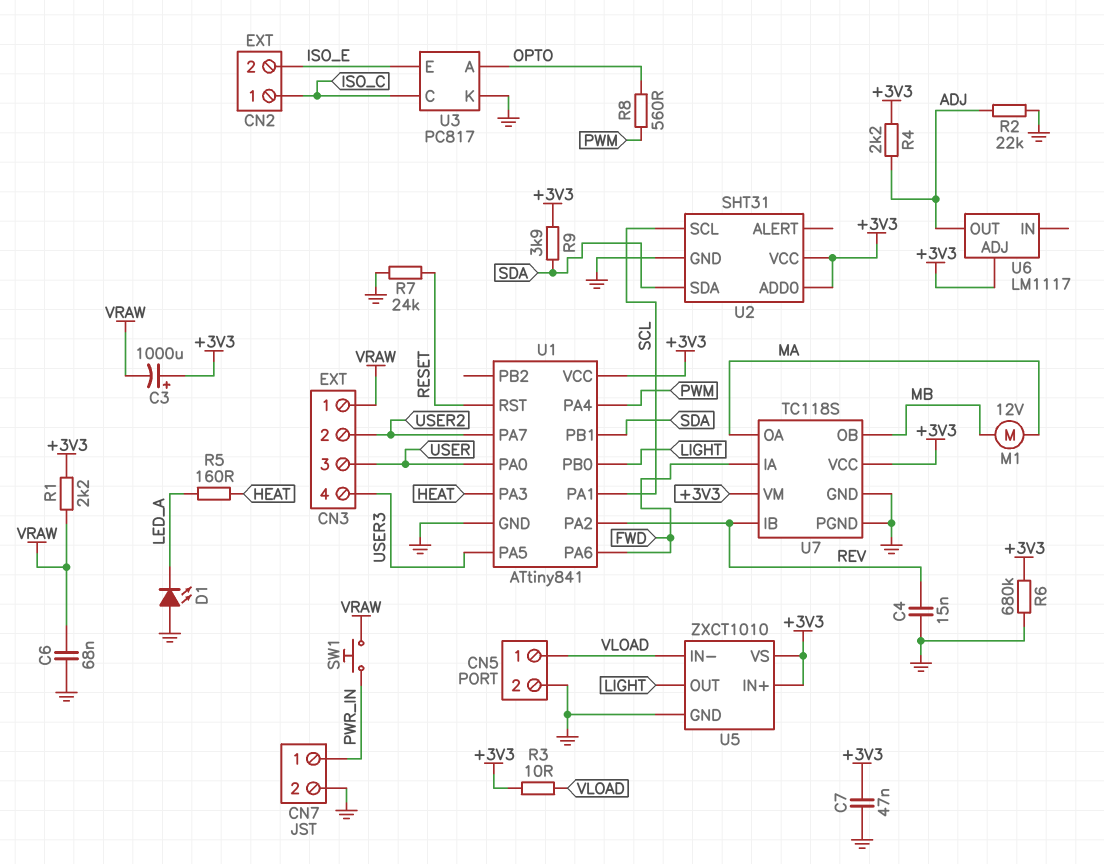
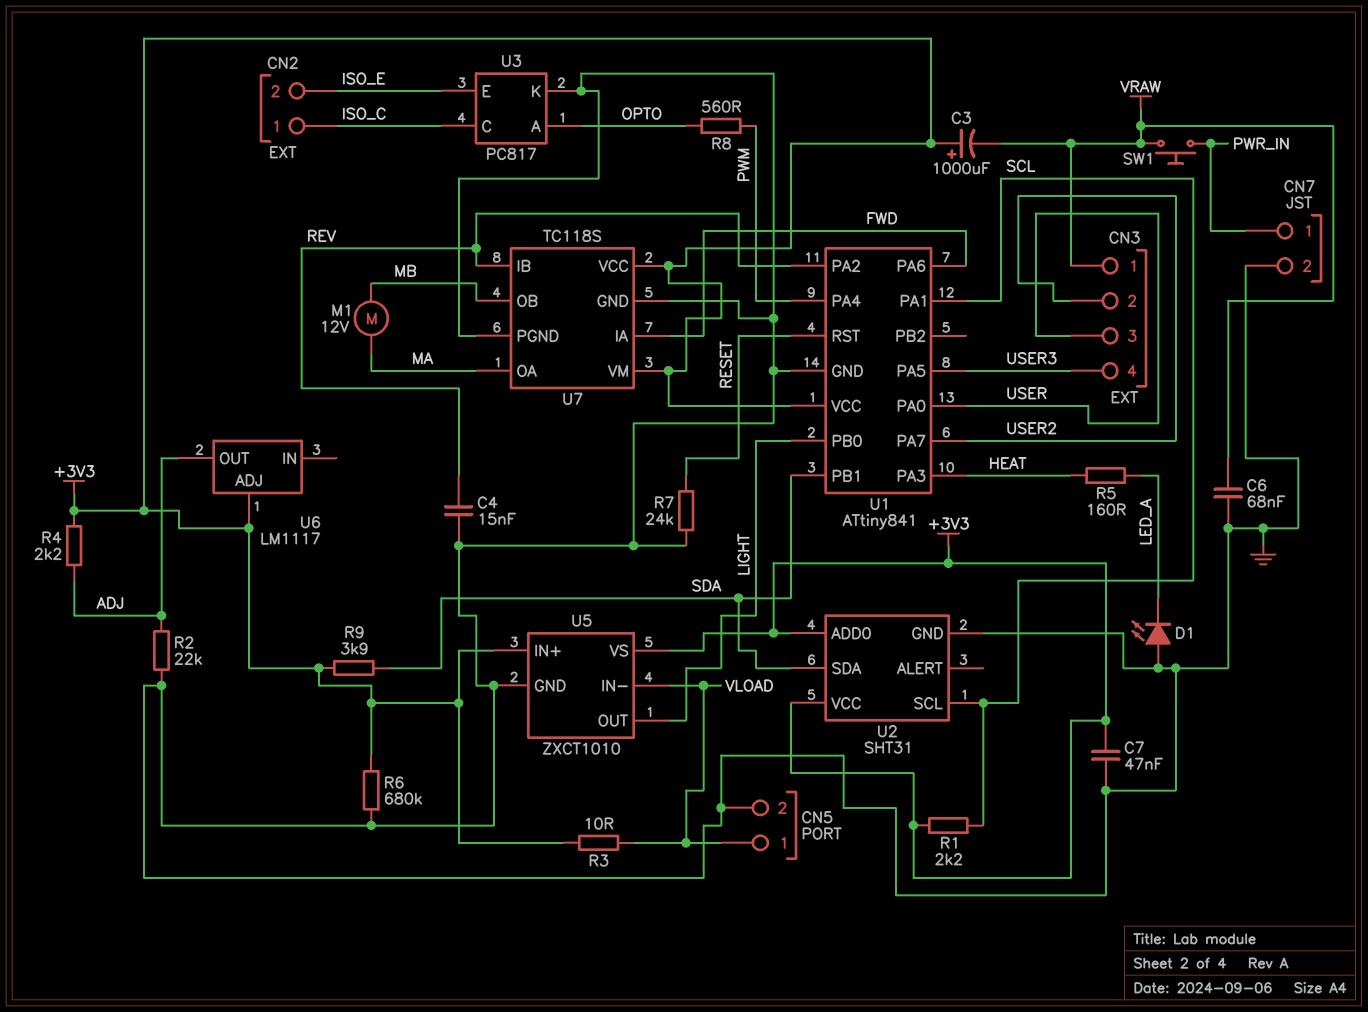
R1: 2.2k (+3V3, VRAW) -> 2.2k (+3V3, SCL)

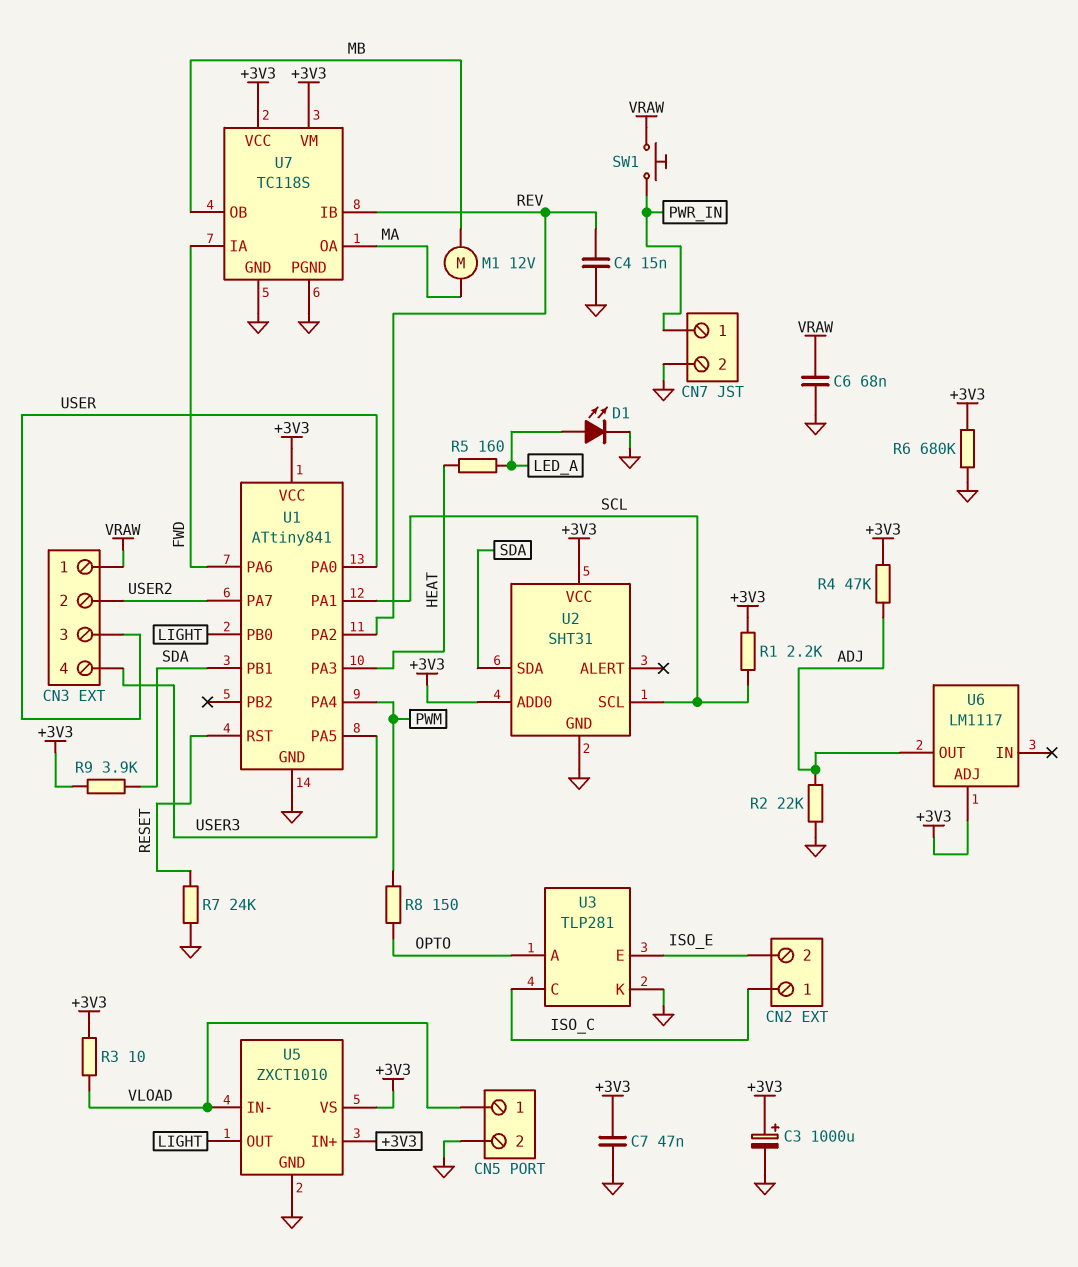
C3: 1000uF (plus +3V3, minus VRAW) -> 1000uF (plus +3V3, minus GND)
D1: LED (A GND, K LED_A) -> LED (A LED_A, K GND)
R4: 2.2k (+3V3, ADJ) -> 47k (+3V3, ADJ)
R8: 560 (OPTO, PWM) -> 150 (OPTO, PWM)
U3: PC817 -> TLP281

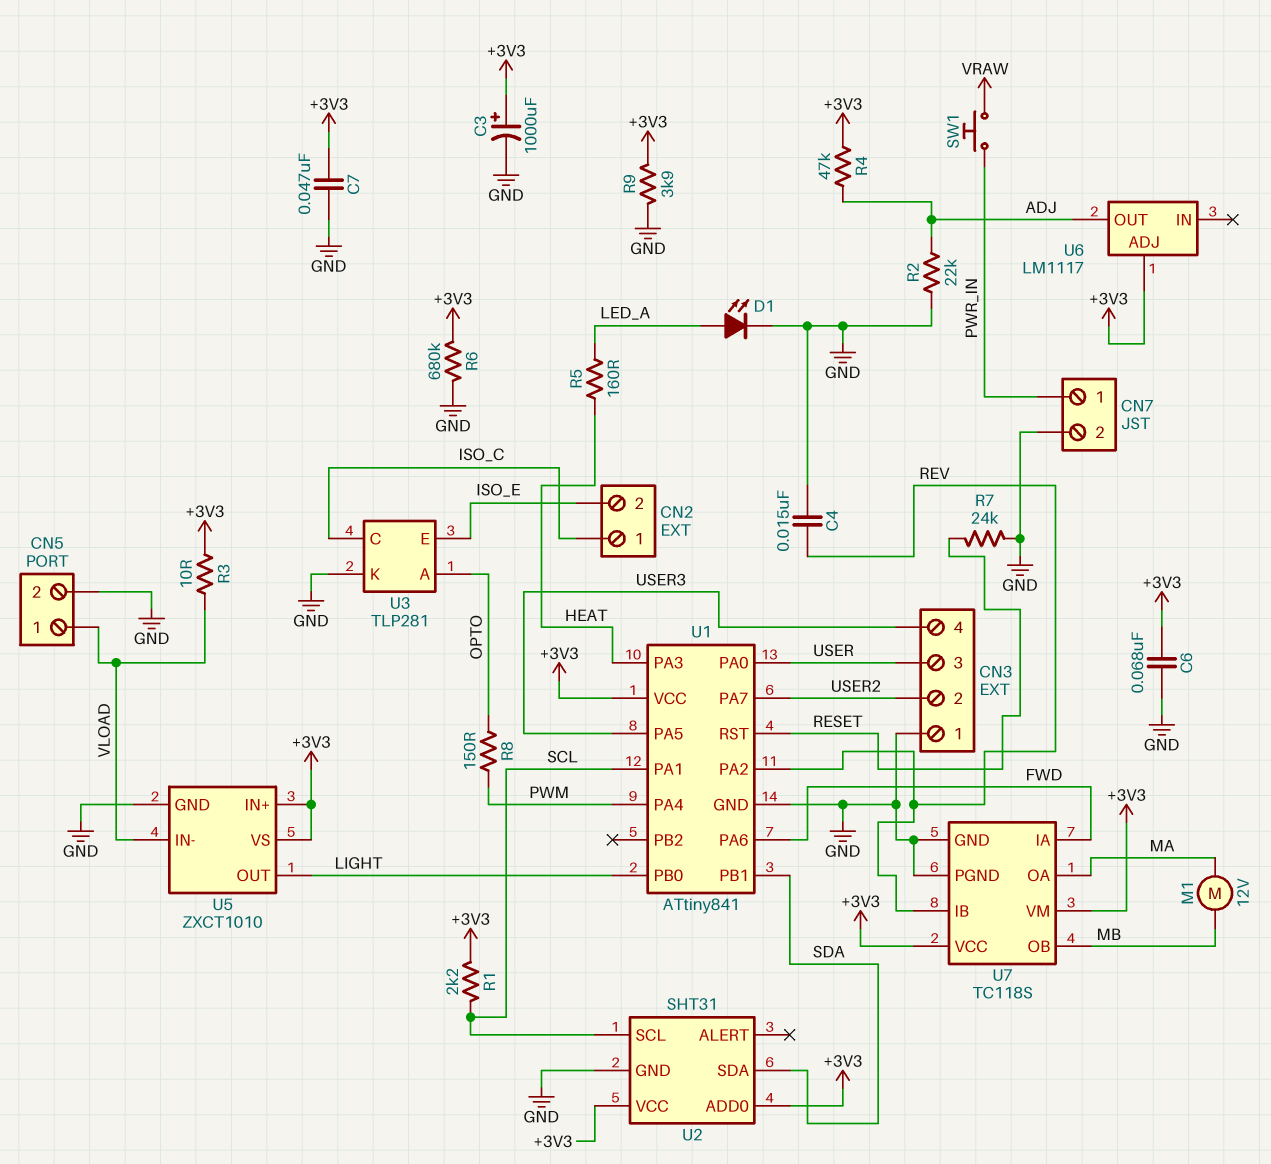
C6: 68nF (GND, VRAW) -> 68nF (+3V3, GND)
CN3 pin 1: VRAW -> GND
R9: 3.9k (+3V3, SDA) -> 3.9k (+3V3, GND)

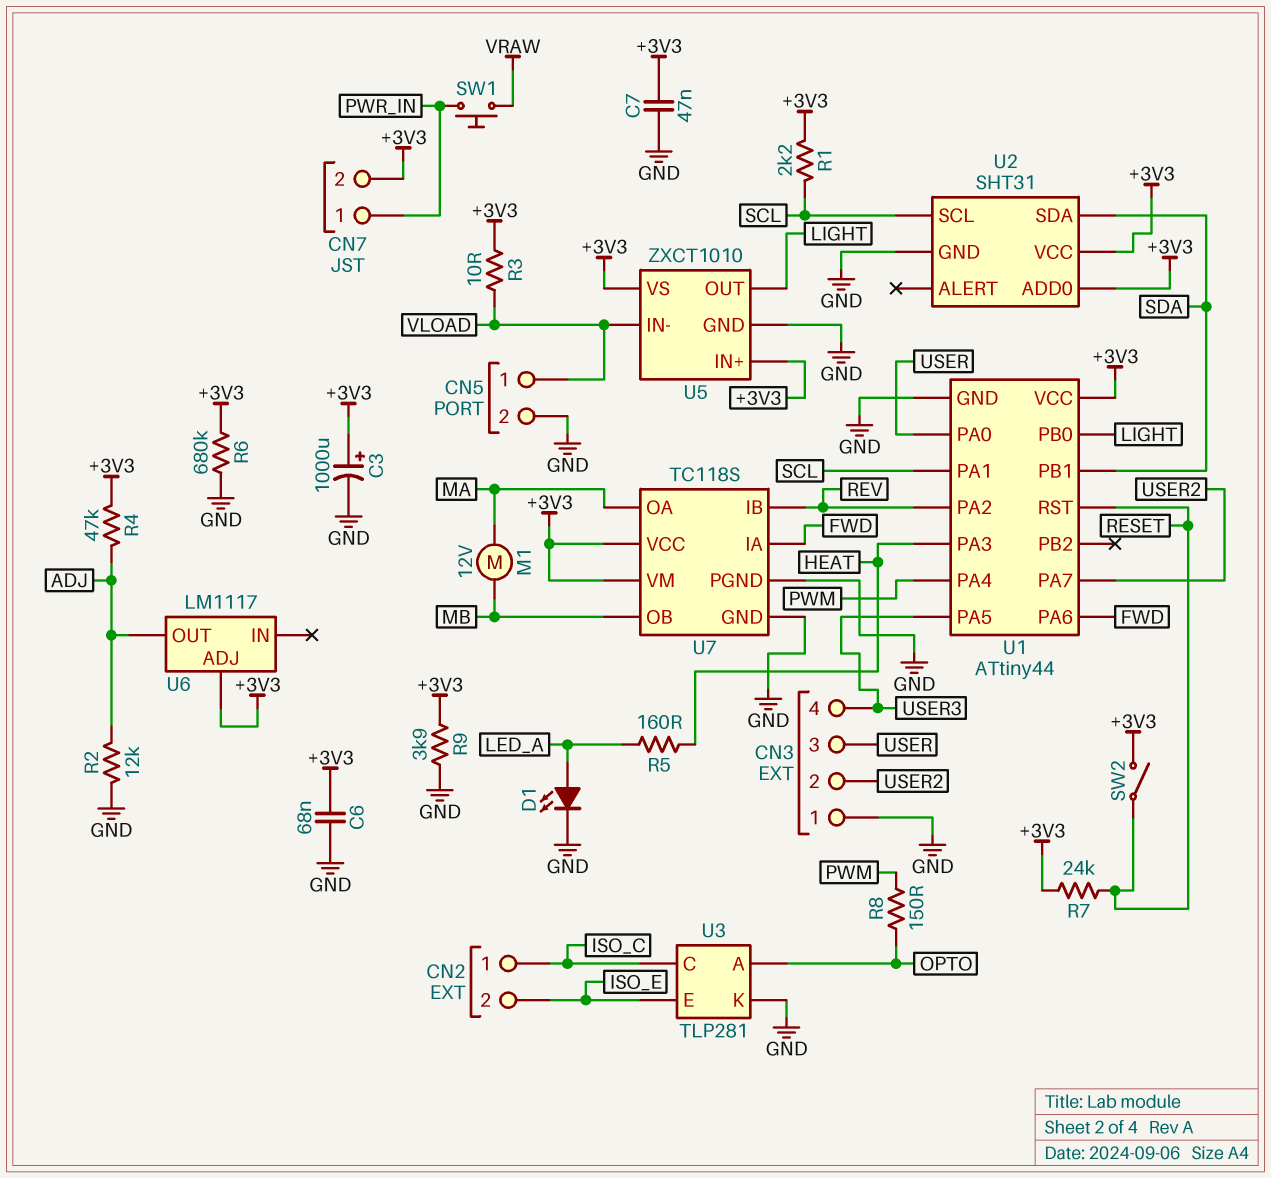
C4: 15nF (GND, REV) -> none
CN7 pin 2: GND -> +3V3
R2: 22k (ADJ, GND) -> 12k (ADJ, GND)
R7: 24k (GND, RESET) -> 24k (+3V3, RESET)
SW2: none -> switch (+3V3, RESET)
U1: ATtiny841 -> ATtiny44

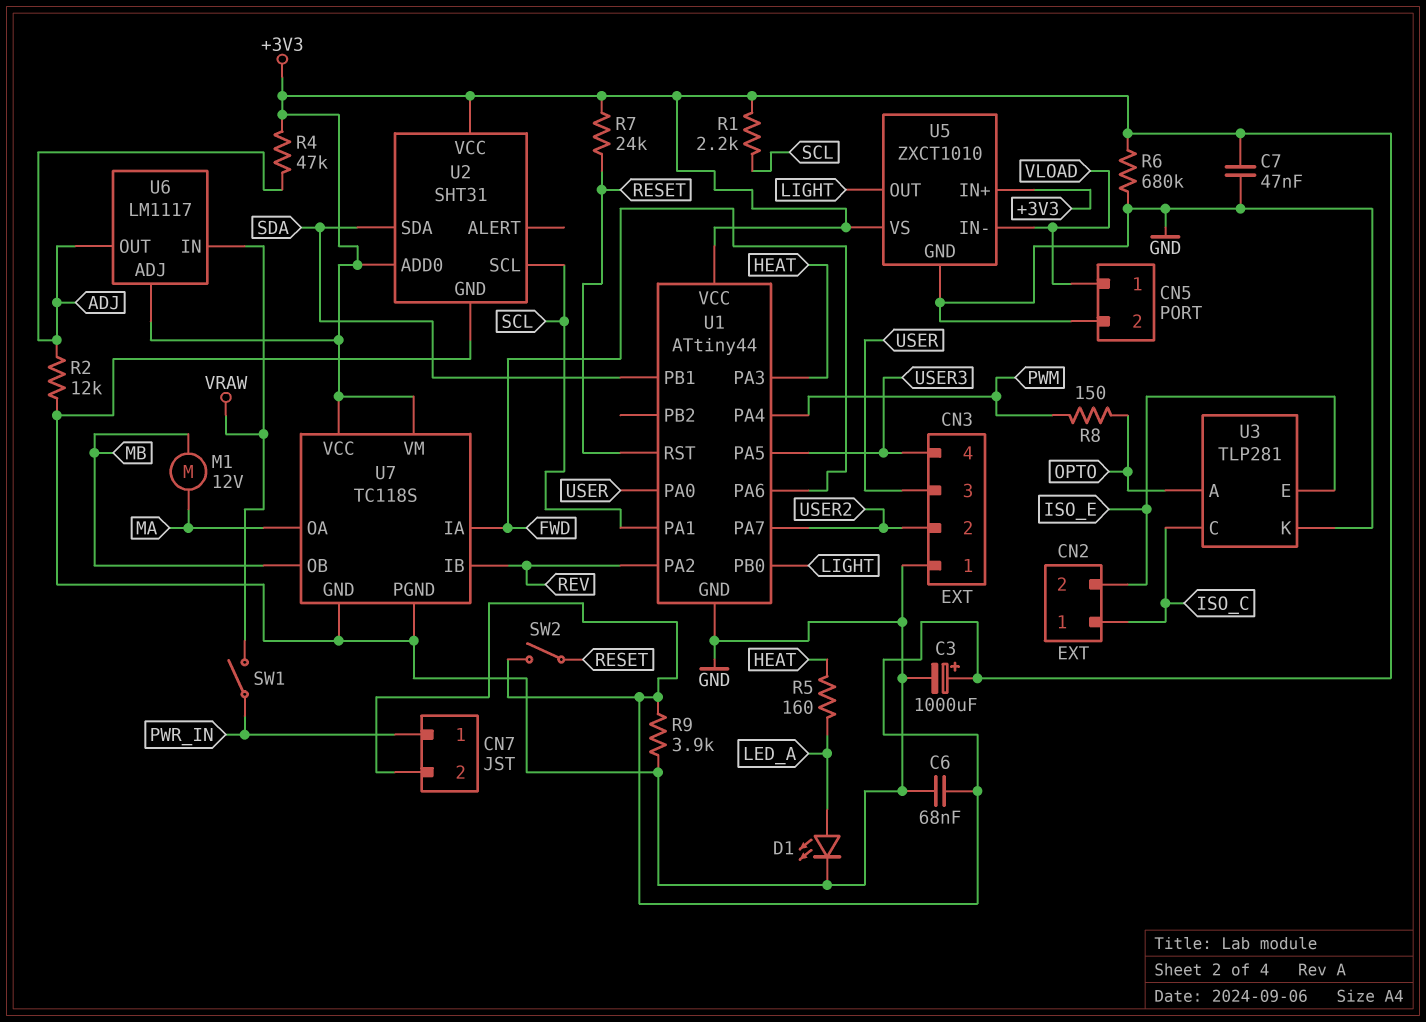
R3: 10 (+3V3, VLOAD) -> none
SW1: button (PWR_IN, VRAW) -> switch (PWR_IN, VRAW)
U6 pin IN: none -> VRAW

